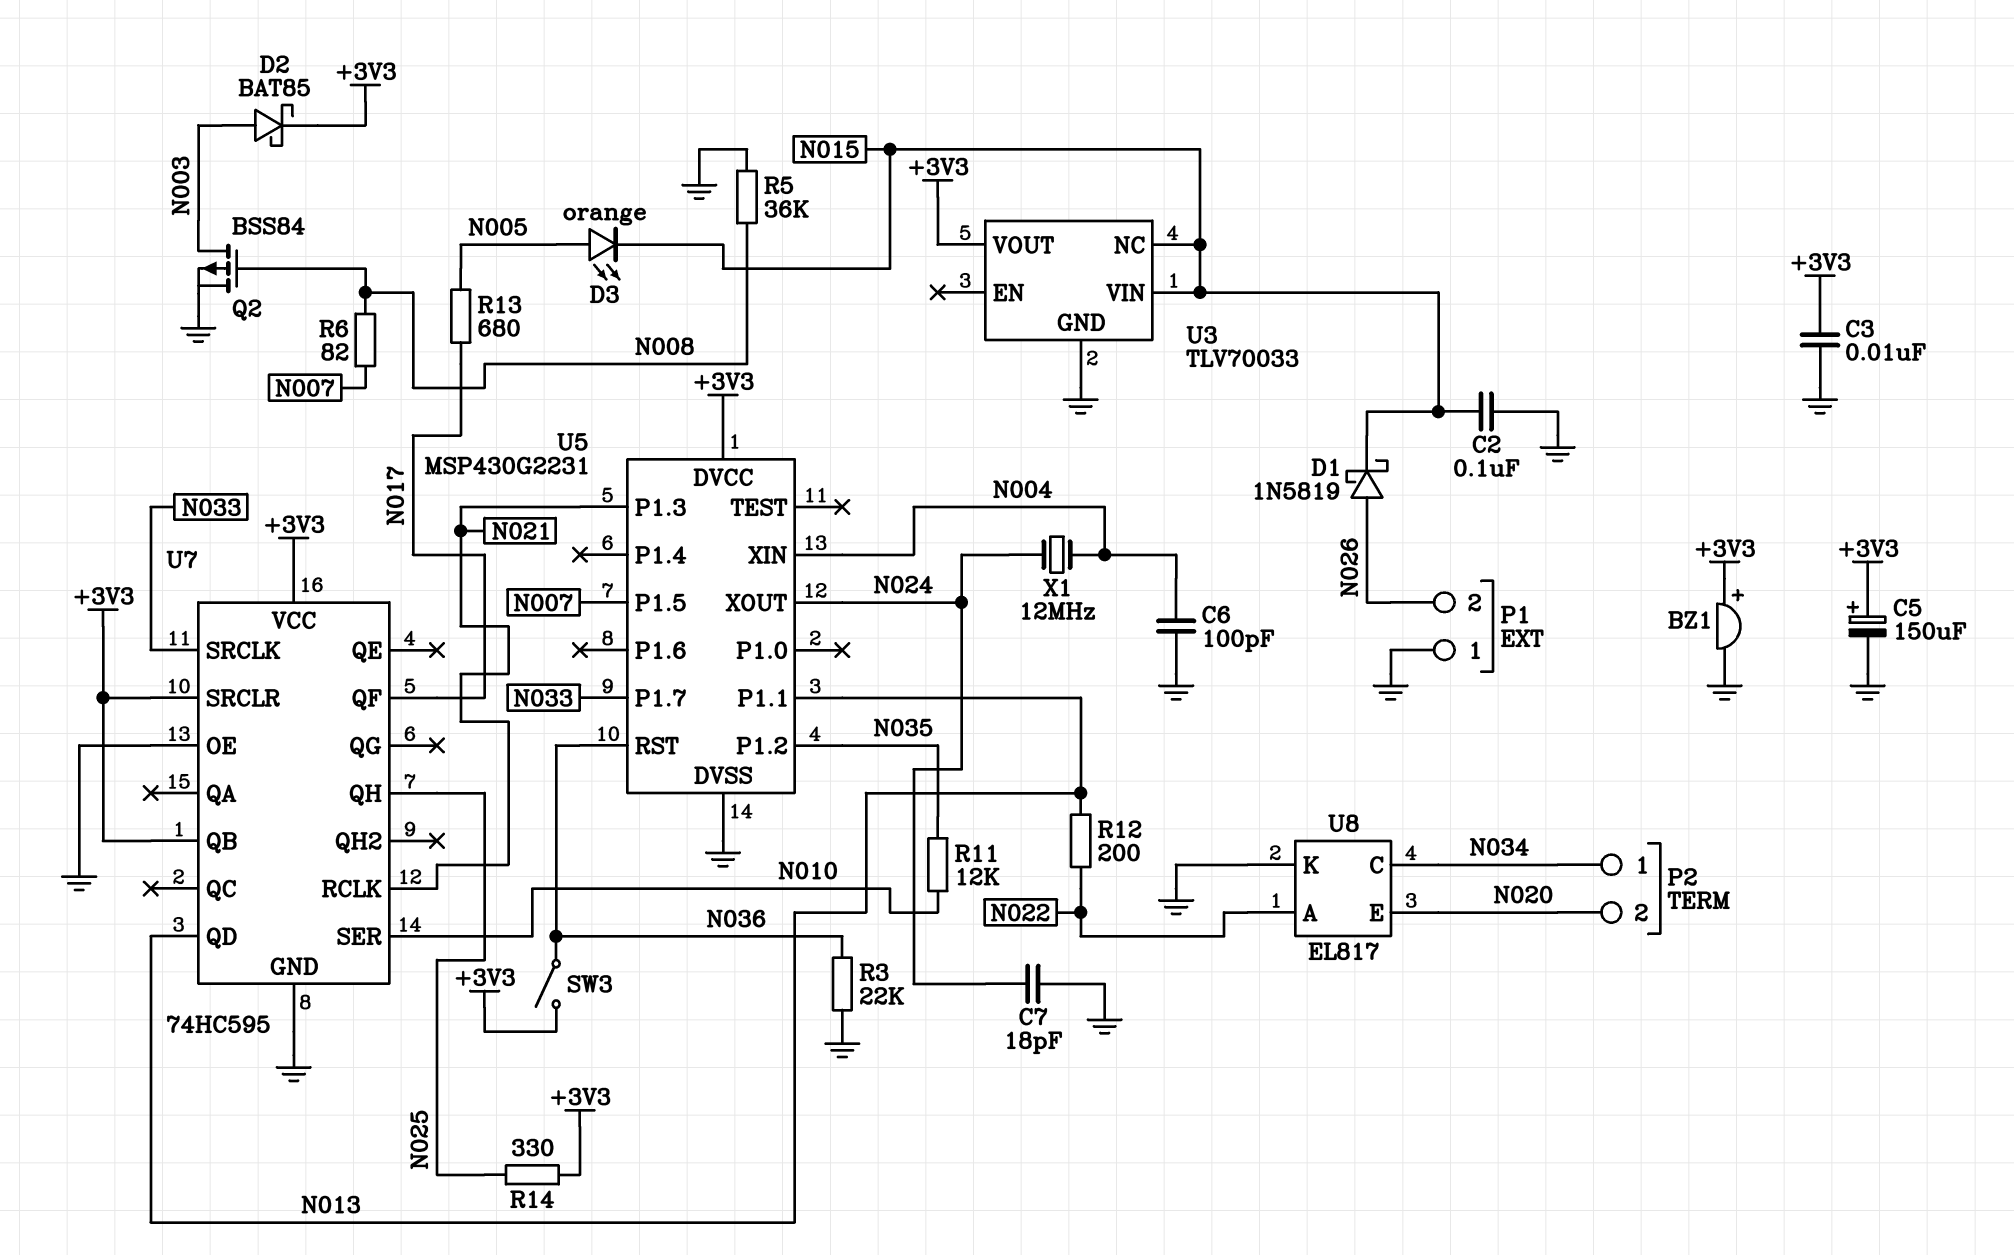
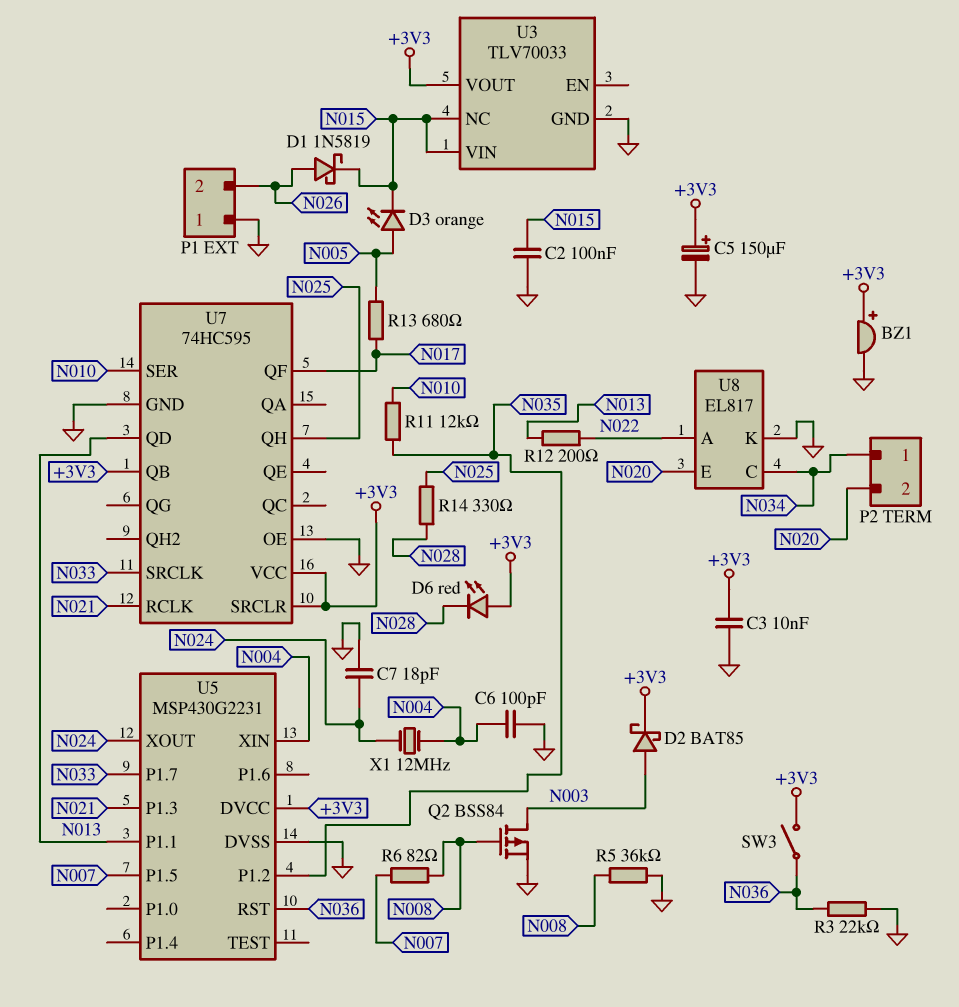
D6: none -> LED red (A +3V3, K N028)
R14: 330 (+3V3, N025) -> 330 (N025, N028)

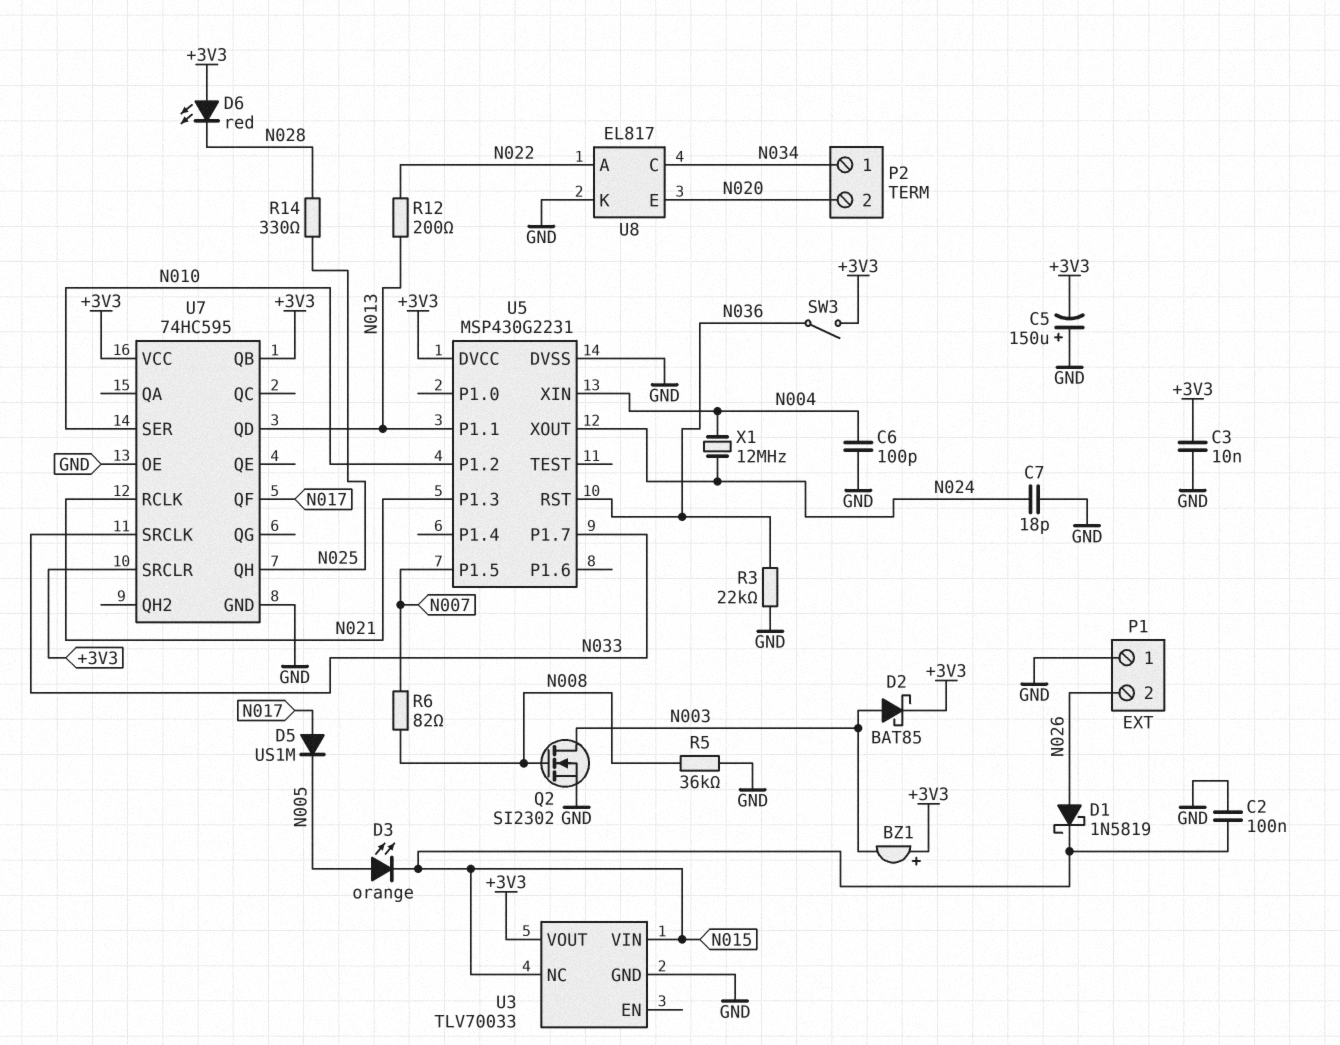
BZ1: buzzer (plus +3V3, minus GND) -> buzzer (plus +3V3, minus N003)
C5: 150uF (plus +3V3, minus GND) -> 150uF (plus GND, minus +3V3)
D5: none -> diode US1M (A N017, K N005)
Q2: PMOS BSS84 (G N008, D N003, S GND) -> NMOS SI2302 (G N008, D N003, S GND)
R11: 12k (N010, N035) -> none
R13: 680 (N005, N017) -> none
U5 pin P1.2: N035 -> N010

